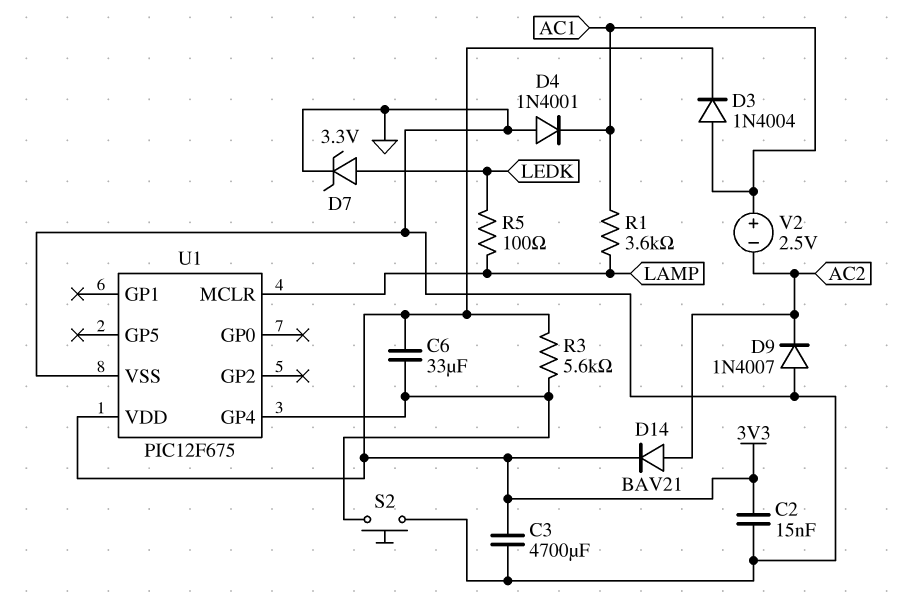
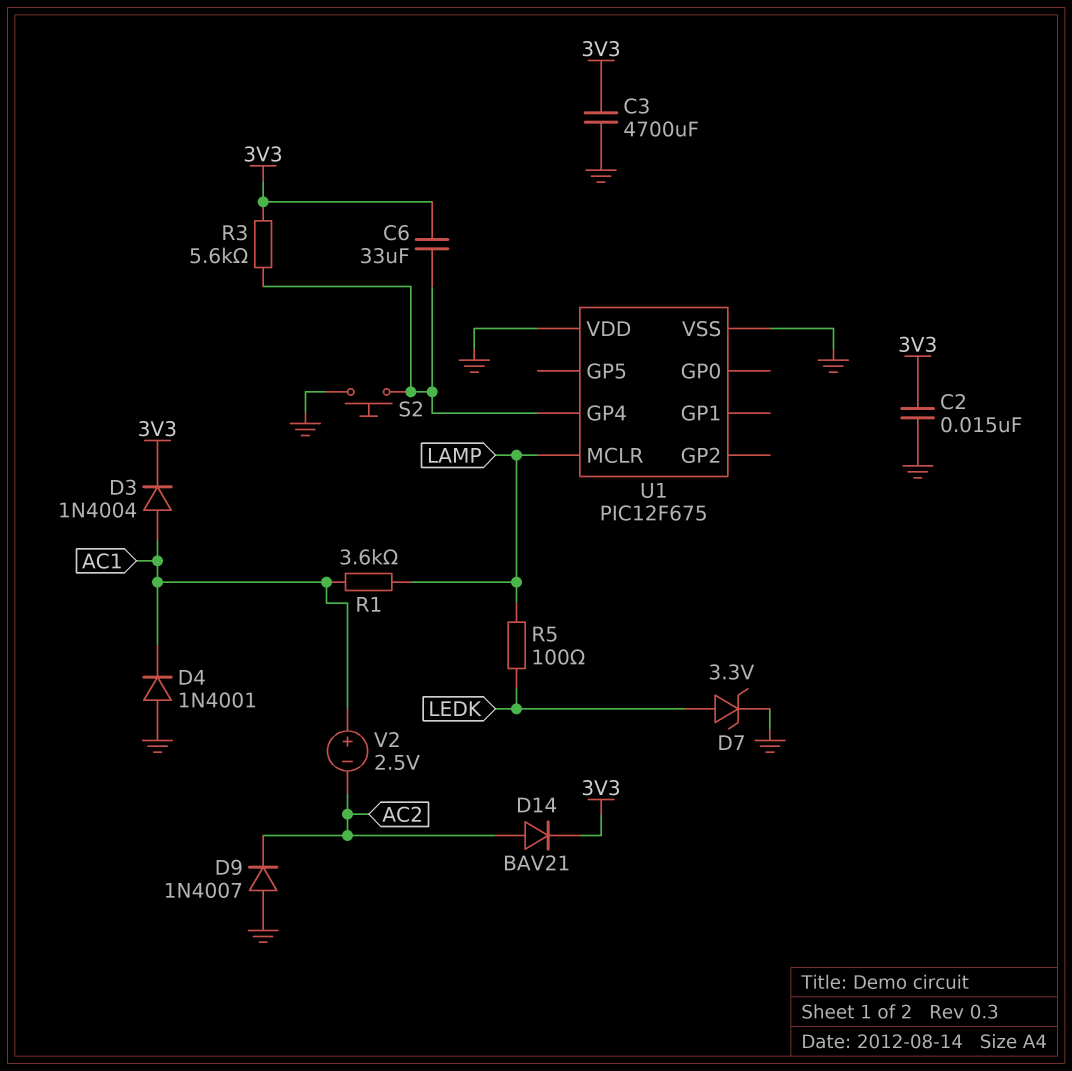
U1 pin VDD: 3V3 -> GND

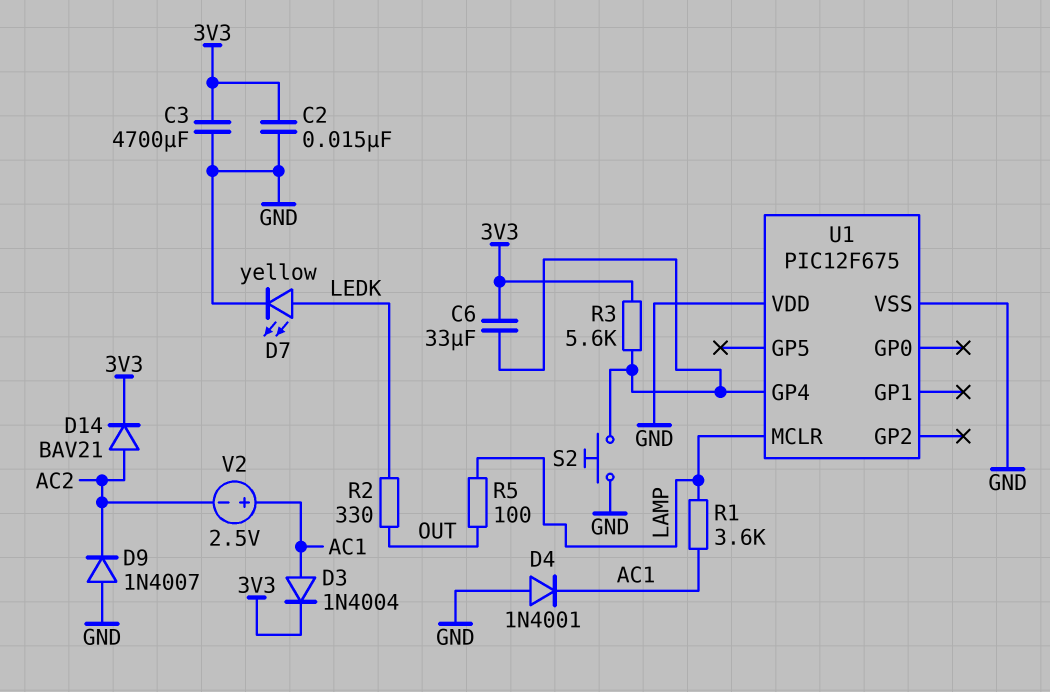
D7: zener 3.3V (A LEDK, K GND) -> LED yellow (A LEDK, K GND)
R2: none -> 330 (LEDK, OUT)
R5: 100 (LAMP, LEDK) -> 100 (LAMP, OUT)

